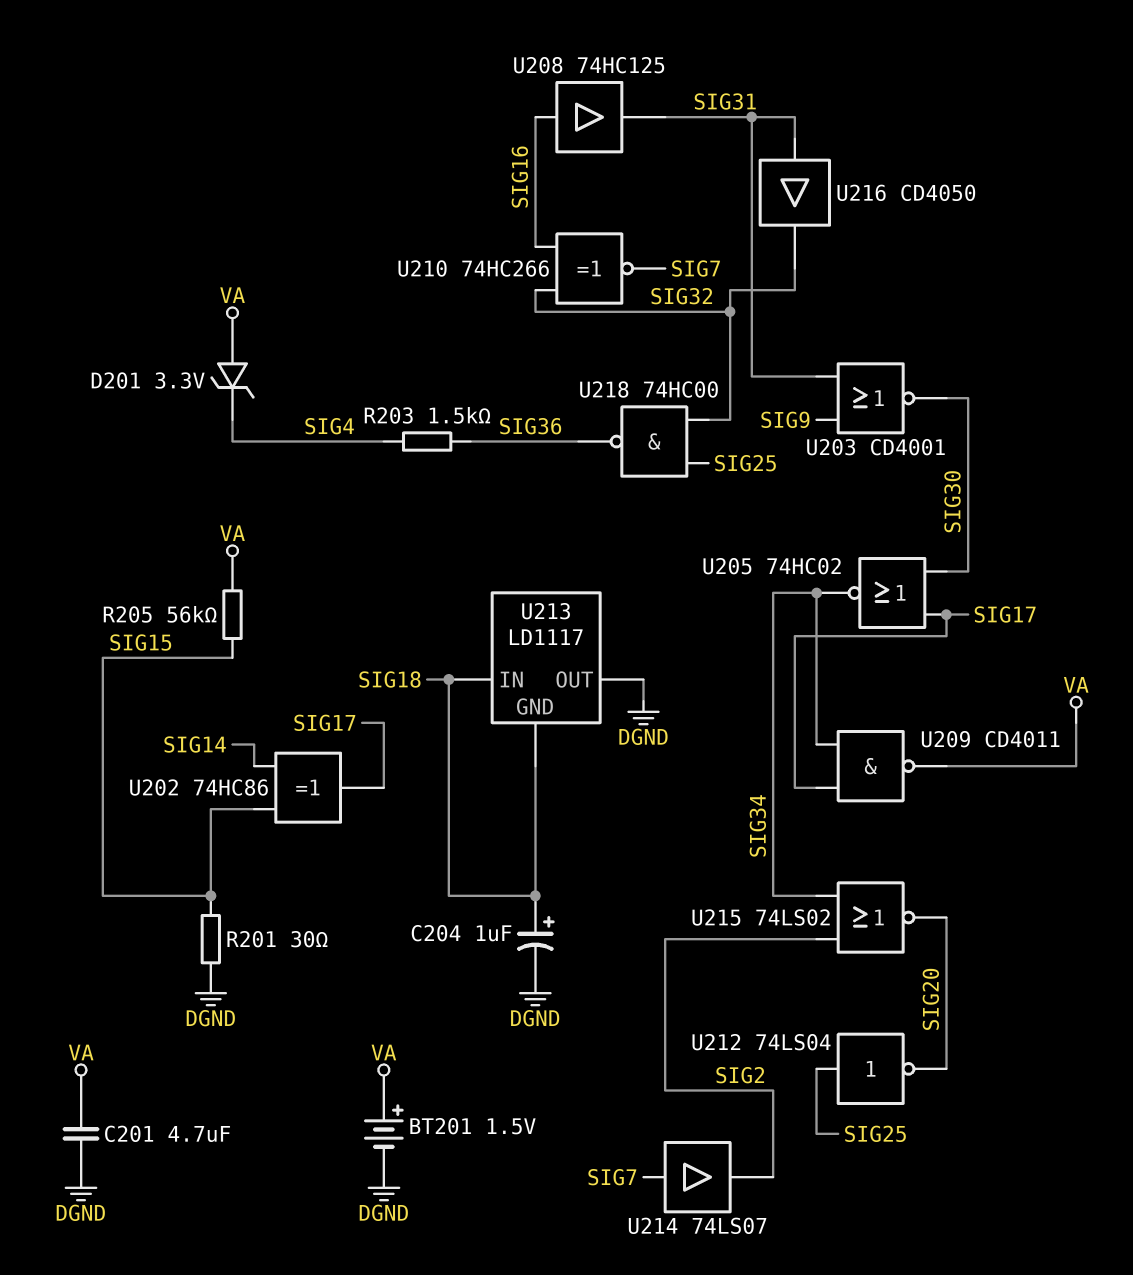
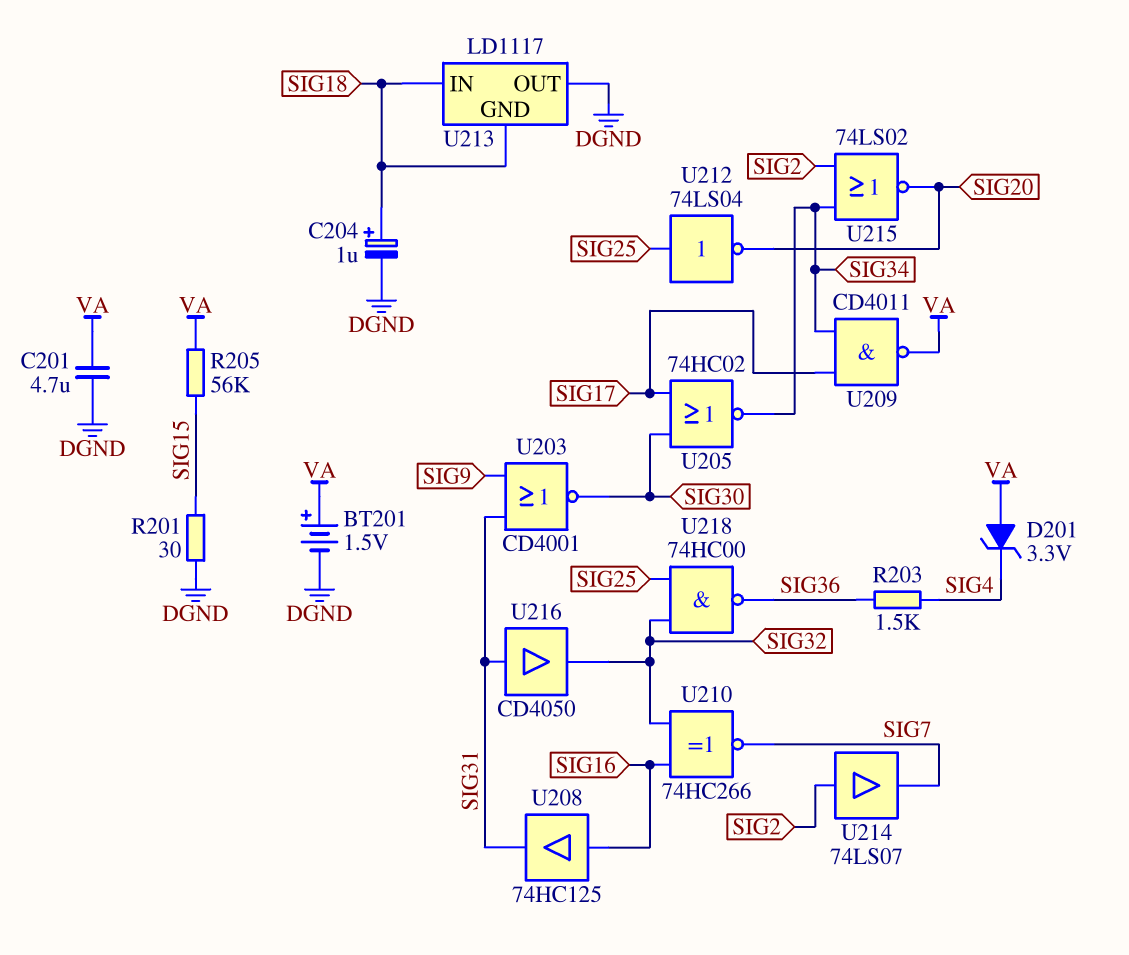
U202: XOR 74HC86 (in SIG14, in SIG15, out SIG17) -> none
U214: buffer 74LS07 (in SIG7, out SIG2) -> buffer 74LS07 (in SIG2, out SIG7)

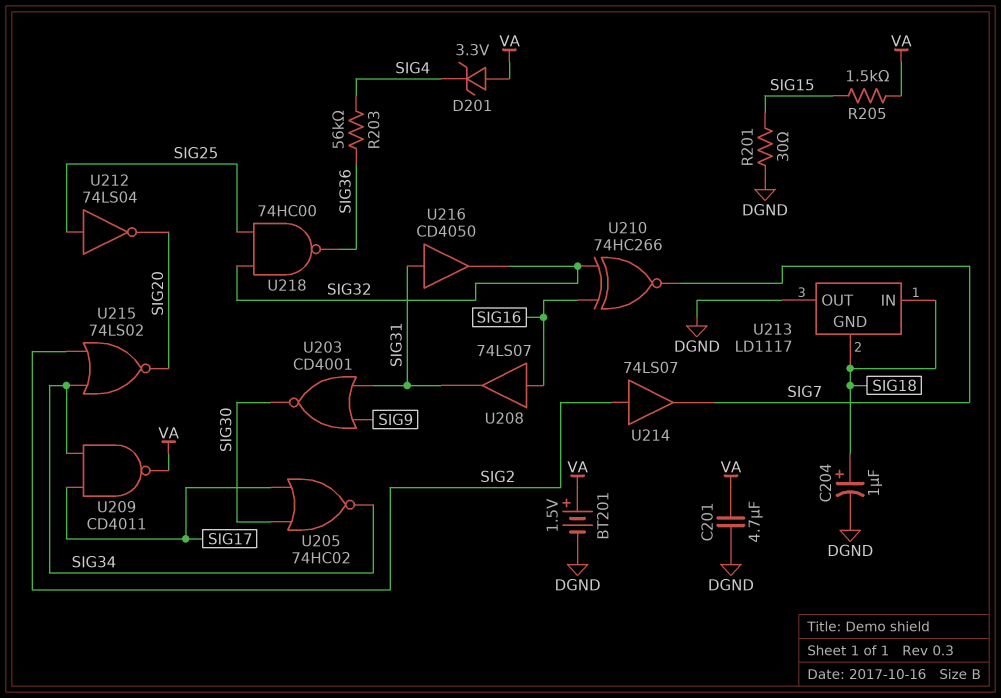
R203: 1.5k (SIG4, SIG36) -> 56k (SIG4, SIG36)
R205: 56k (SIG15, VA) -> 1.5k (SIG15, VA)
U208: buffer 74HC125 (in SIG16, out SIG31) -> buffer 74LS07 (in SIG16, out SIG31)

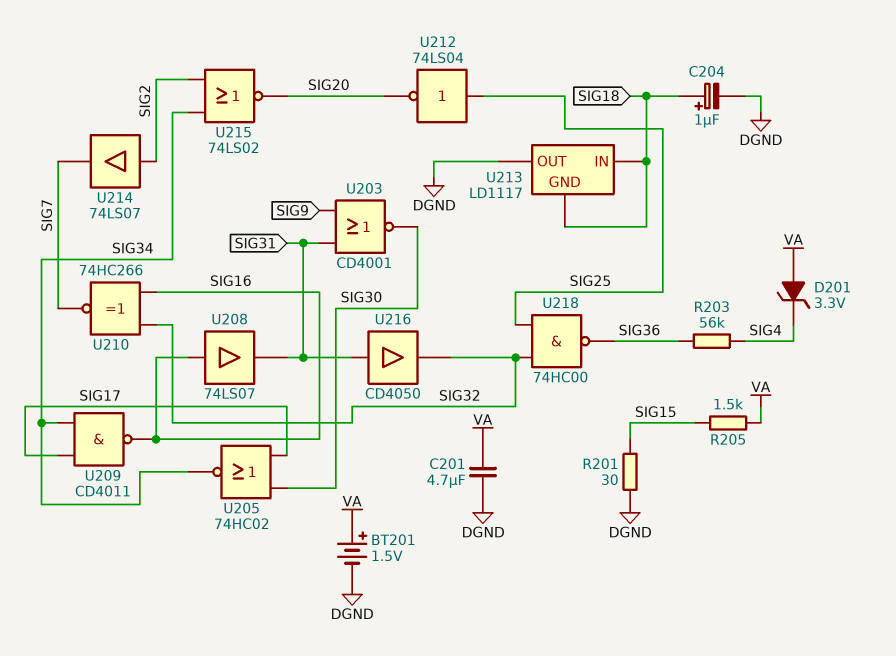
U209: NAND CD4011 (in SIG17, in SIG34, out VA) -> NAND CD4011 (in SIG17, in SIG34, out SIG16)

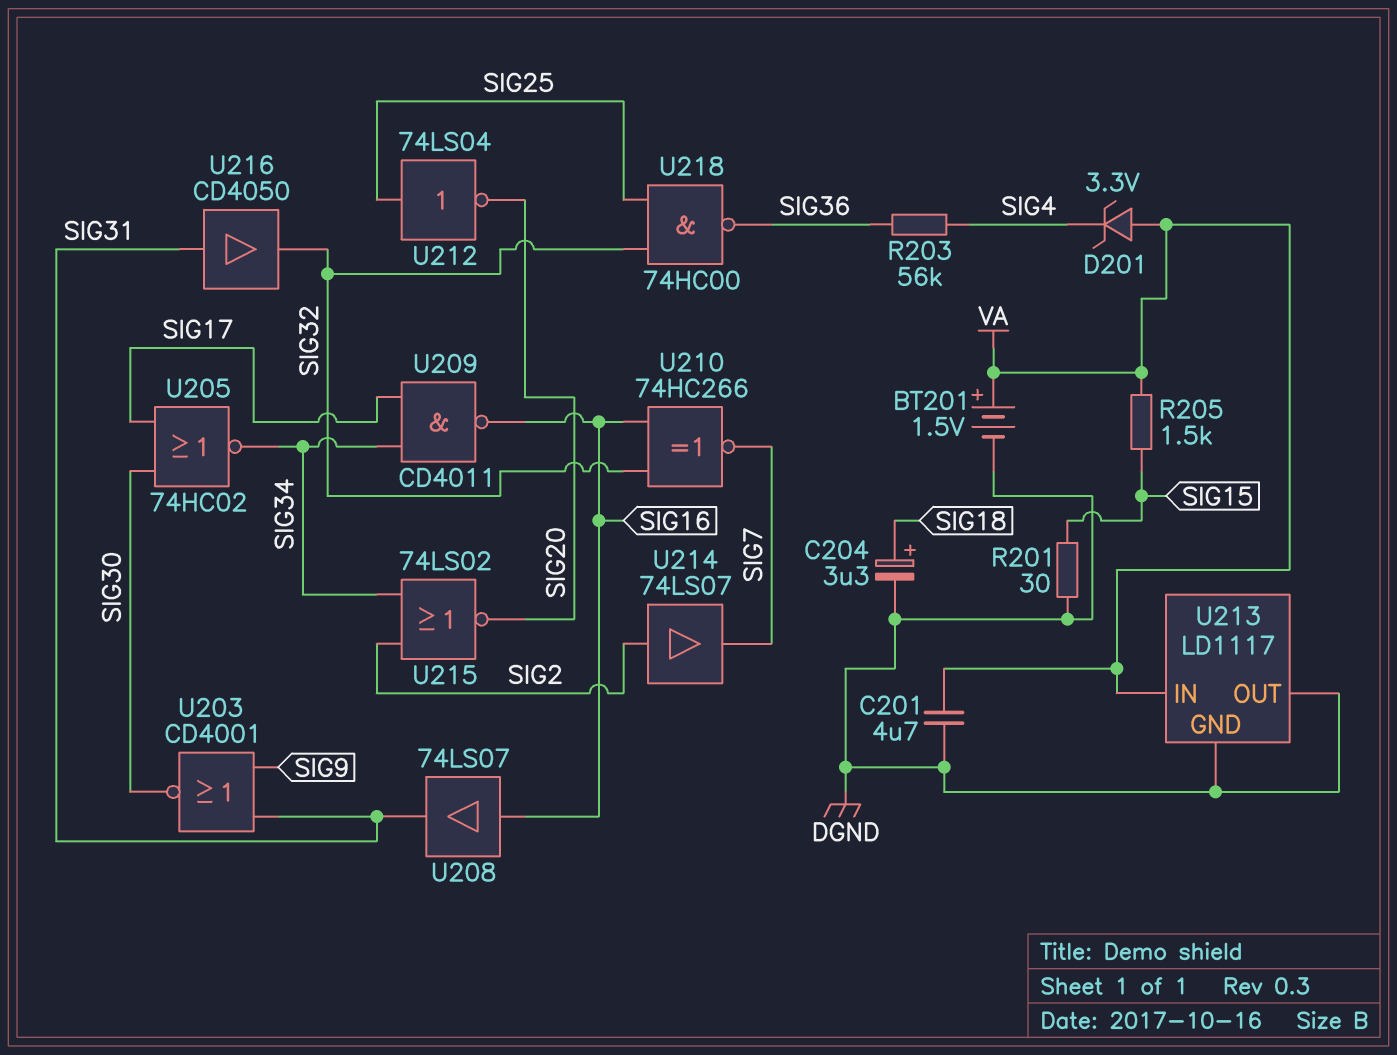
C204: 1uF (plus SIG18, minus DGND) -> 3.3uF (plus SIG18, minus DGND)
U213 pin GND: SIG18 -> DGND
U213 pin IN: SIG18 -> VA

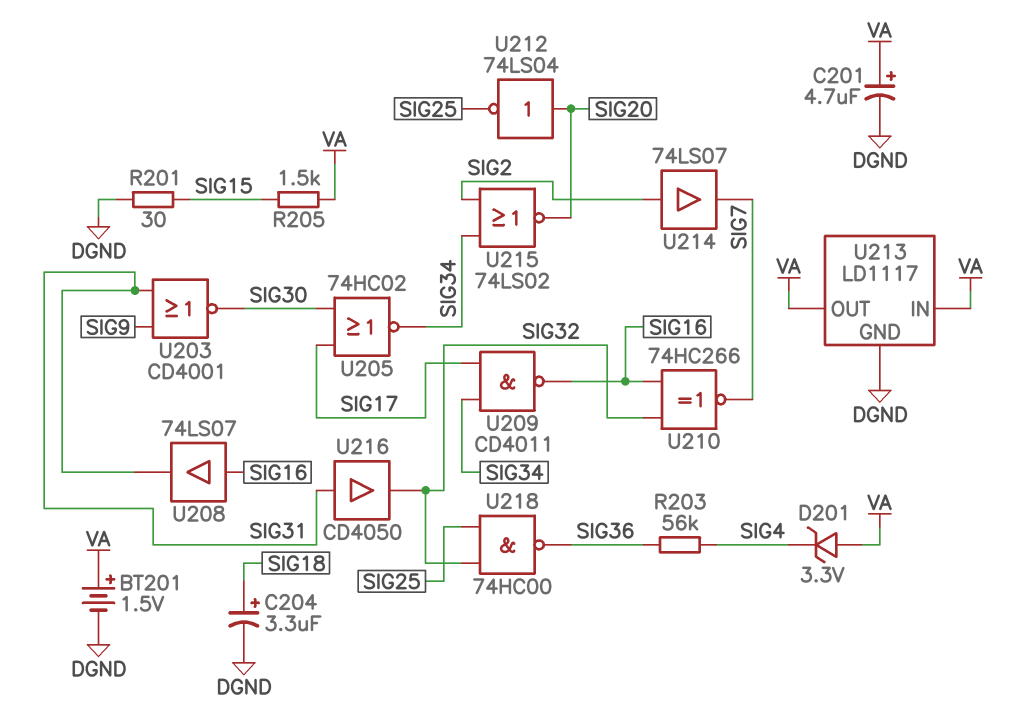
C201: 4.7uF (DGND, VA) -> 4.7uF (plus VA, minus DGND)
U212: NOT 74LS04 (in SIG25, out SIG20) -> NOT 74LS04 (in SIG20, out SIG25)
U213 pin OUT: DGND -> VA

